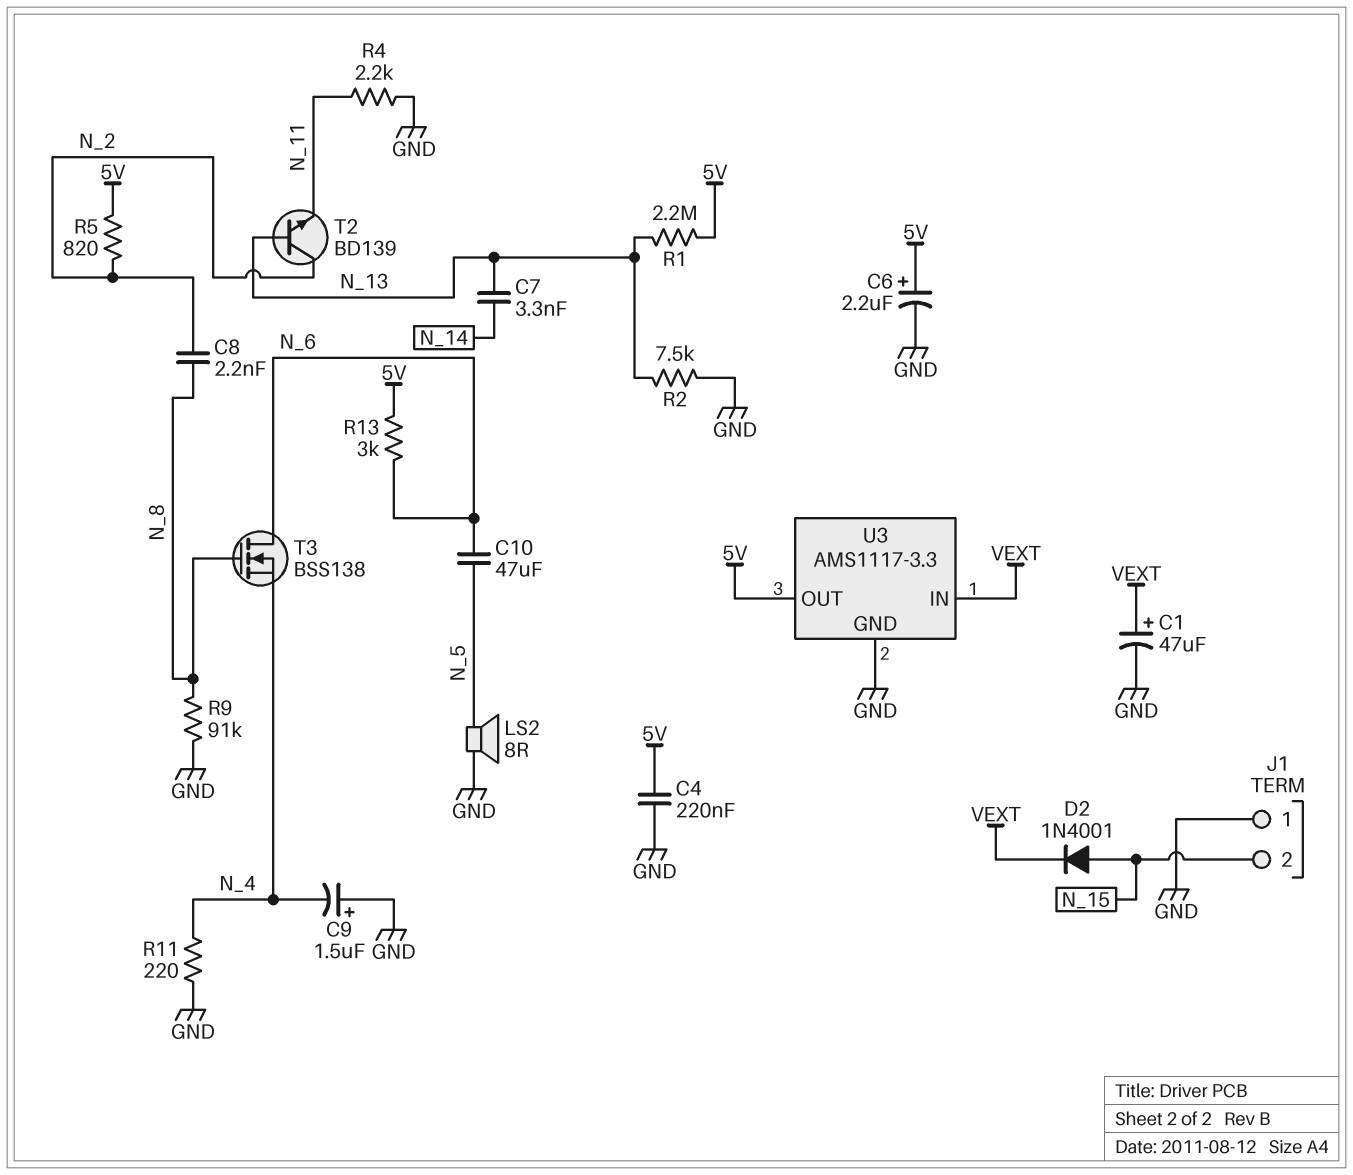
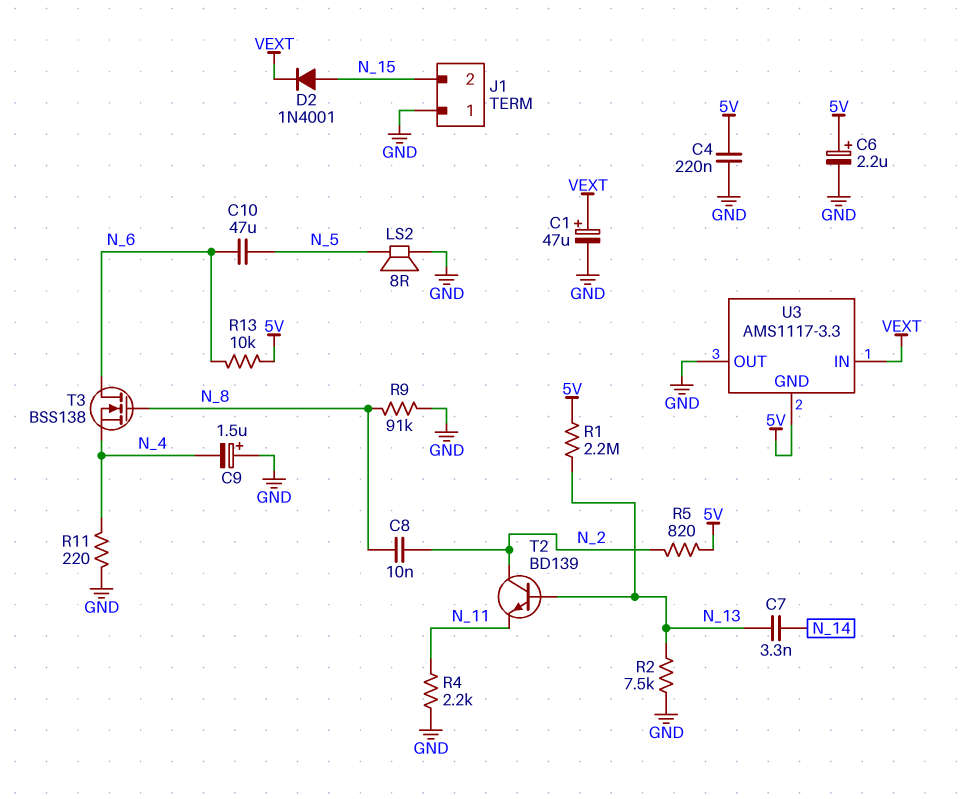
C8: 2.2nF (N_2, N_8) -> 10nF (N_2, N_8)
R13: 3k (5V, N_6) -> 10k (5V, N_6)
U3 pin GND: GND -> 5V
U3 pin OUT: 5V -> GND

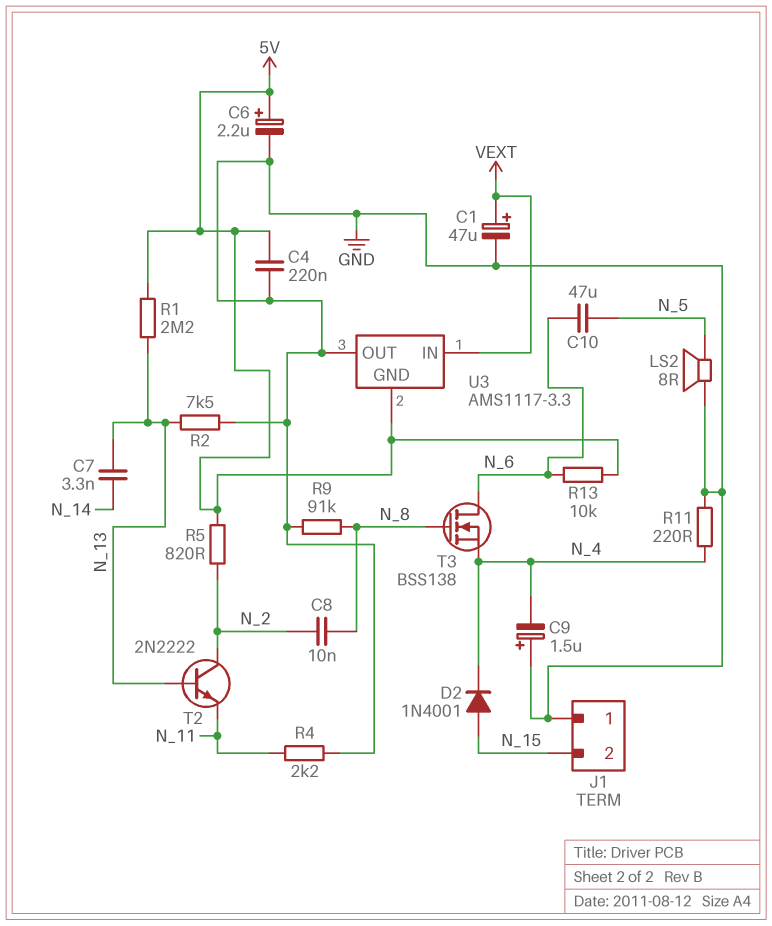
D2: diode 1N4001 (A N_15, K VEXT) -> diode 1N4001 (A N_15, K N_4)
T2: NPN BD139 (B N_13, C N_2, E N_11) -> NPN 2N2222 (B N_13, C N_2, E N_11)

